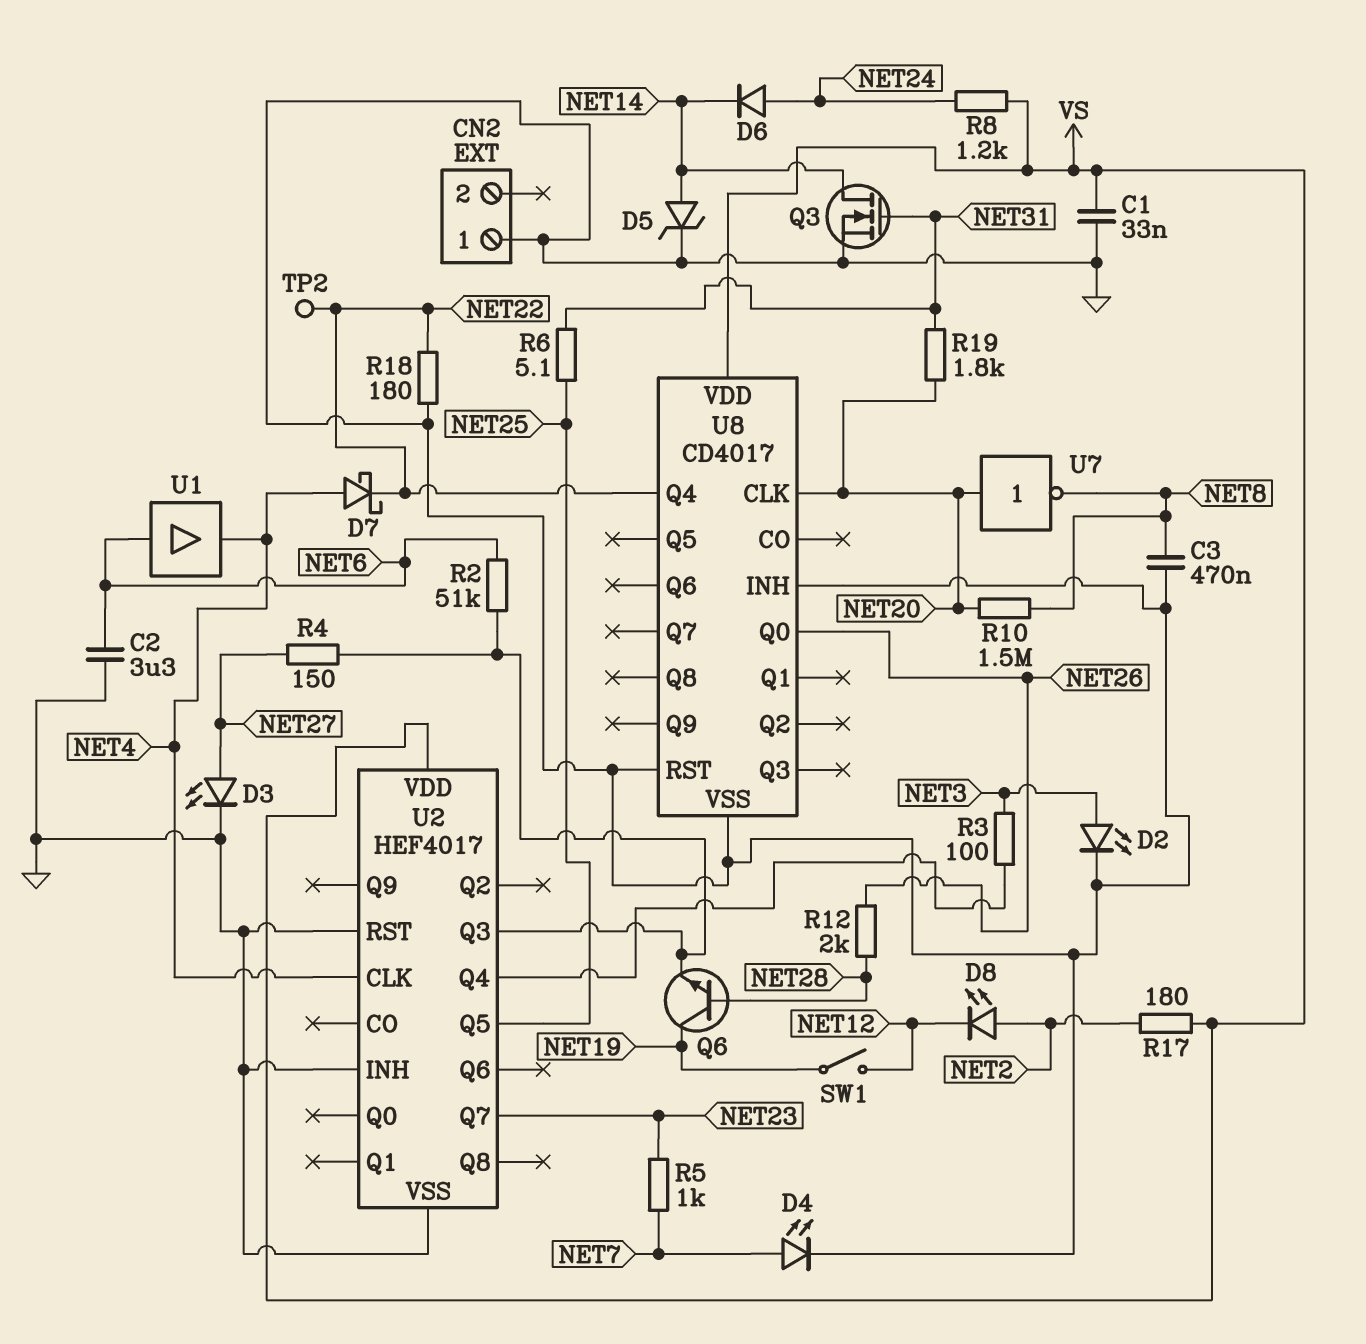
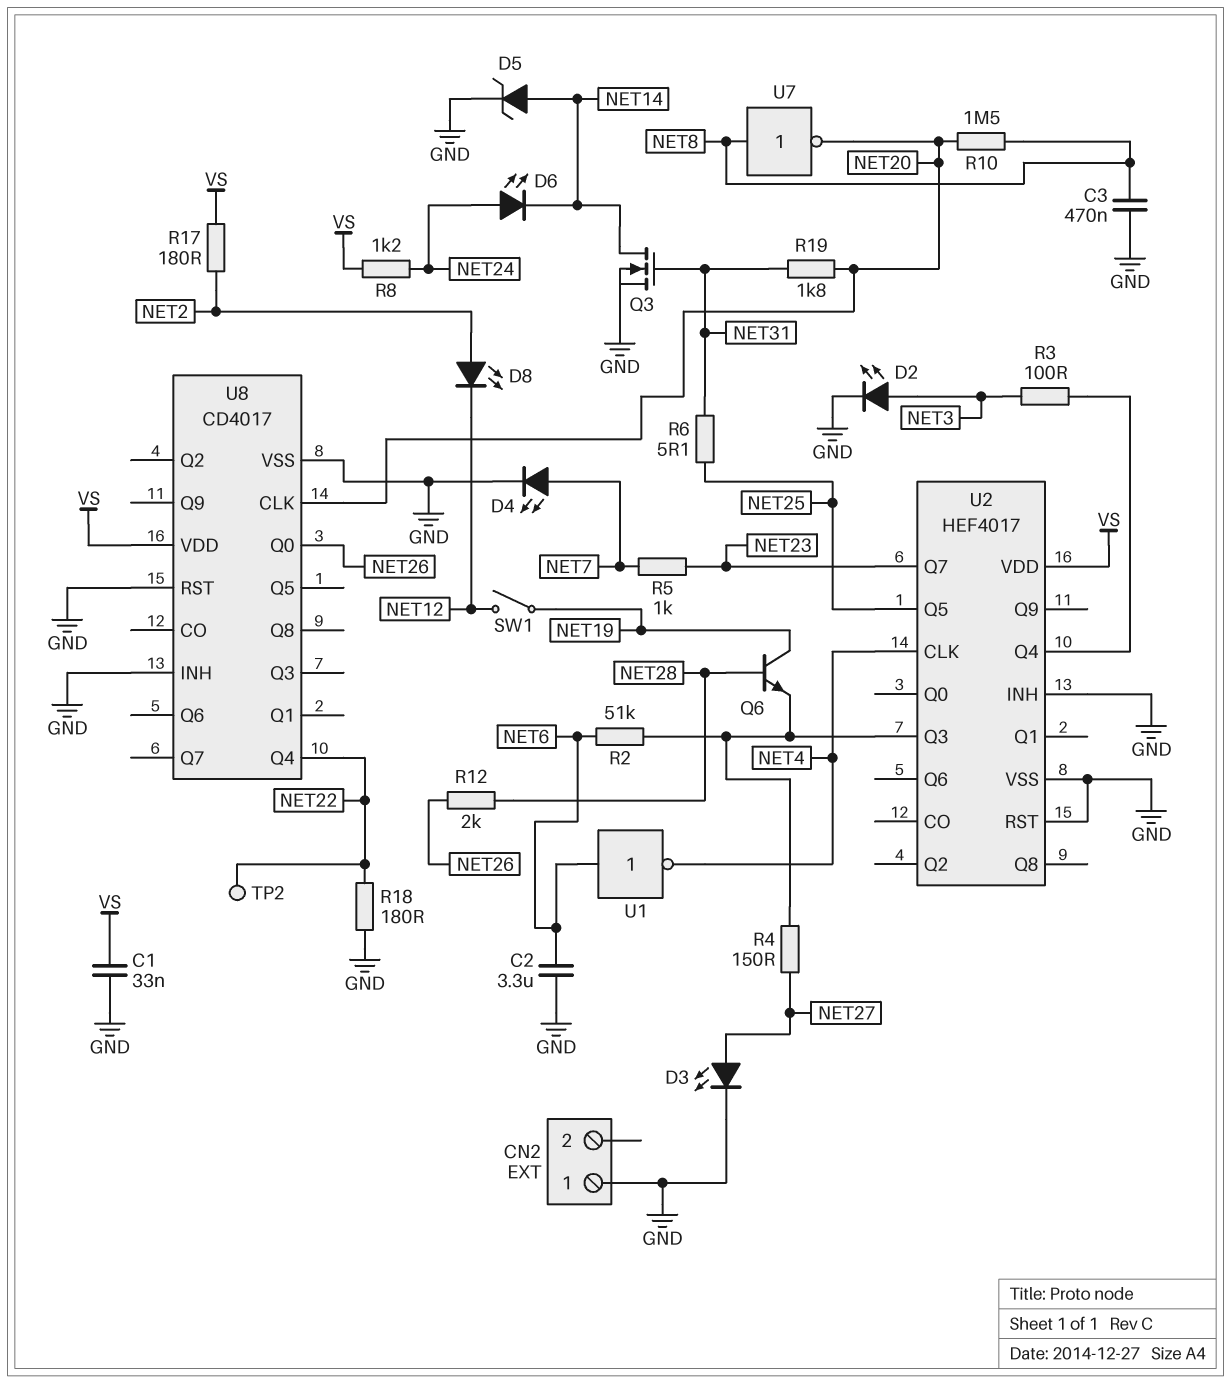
D6: diode (A NET24, K NET14) -> LED (A NET24, K NET14)
D7: schottky (A NET4, K NET22) -> none
U1: buffer (in NET6, out NET4) -> NOT (in NET6, out NET4)
U7: NOT (in NET20, out NET8) -> NOT (in NET8, out NET20)

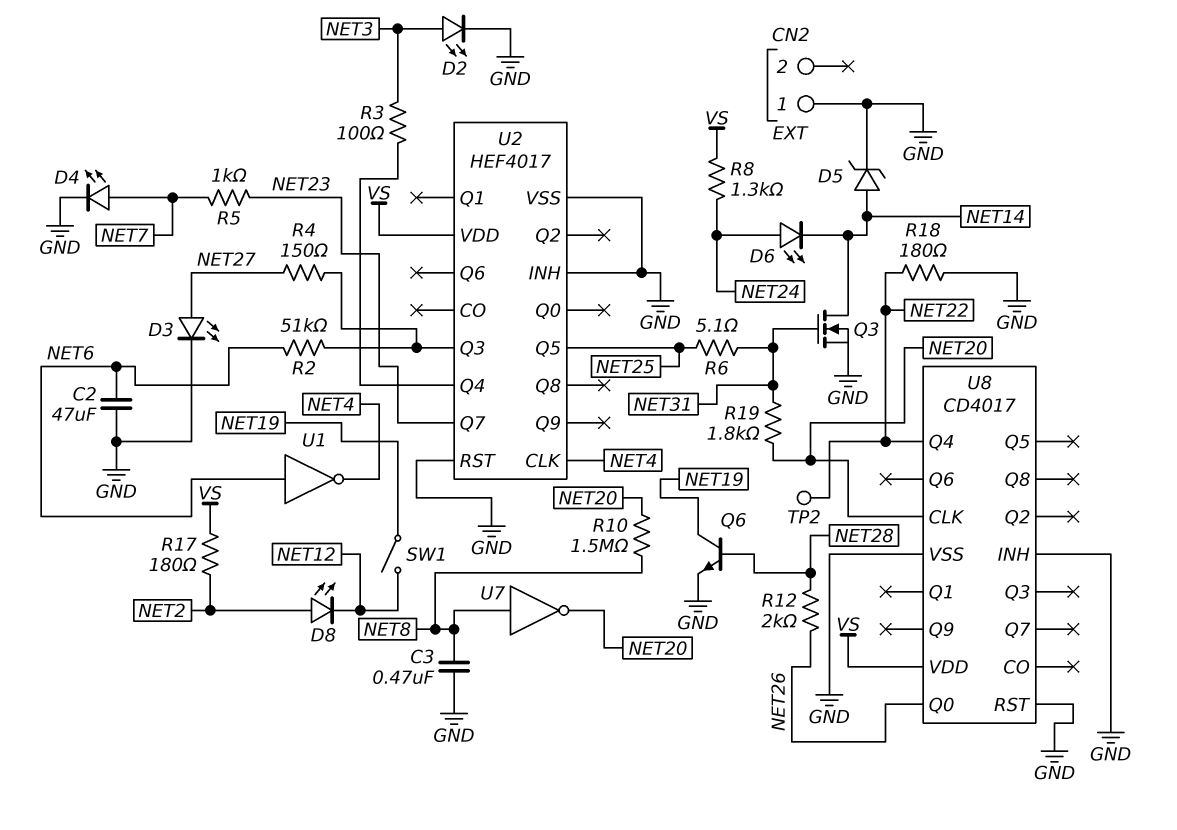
C1: 33nF (GND, VS) -> none
C2: 3.3uF (GND, NET6) -> 47uF (GND, NET6)
Q6: NPN (B NET28, C NET19, E U2/Q3) -> NPN (B NET28, C NET19, E GND)
R8: 1.2k (NET24, VS) -> 1.3k (NET24, VS)

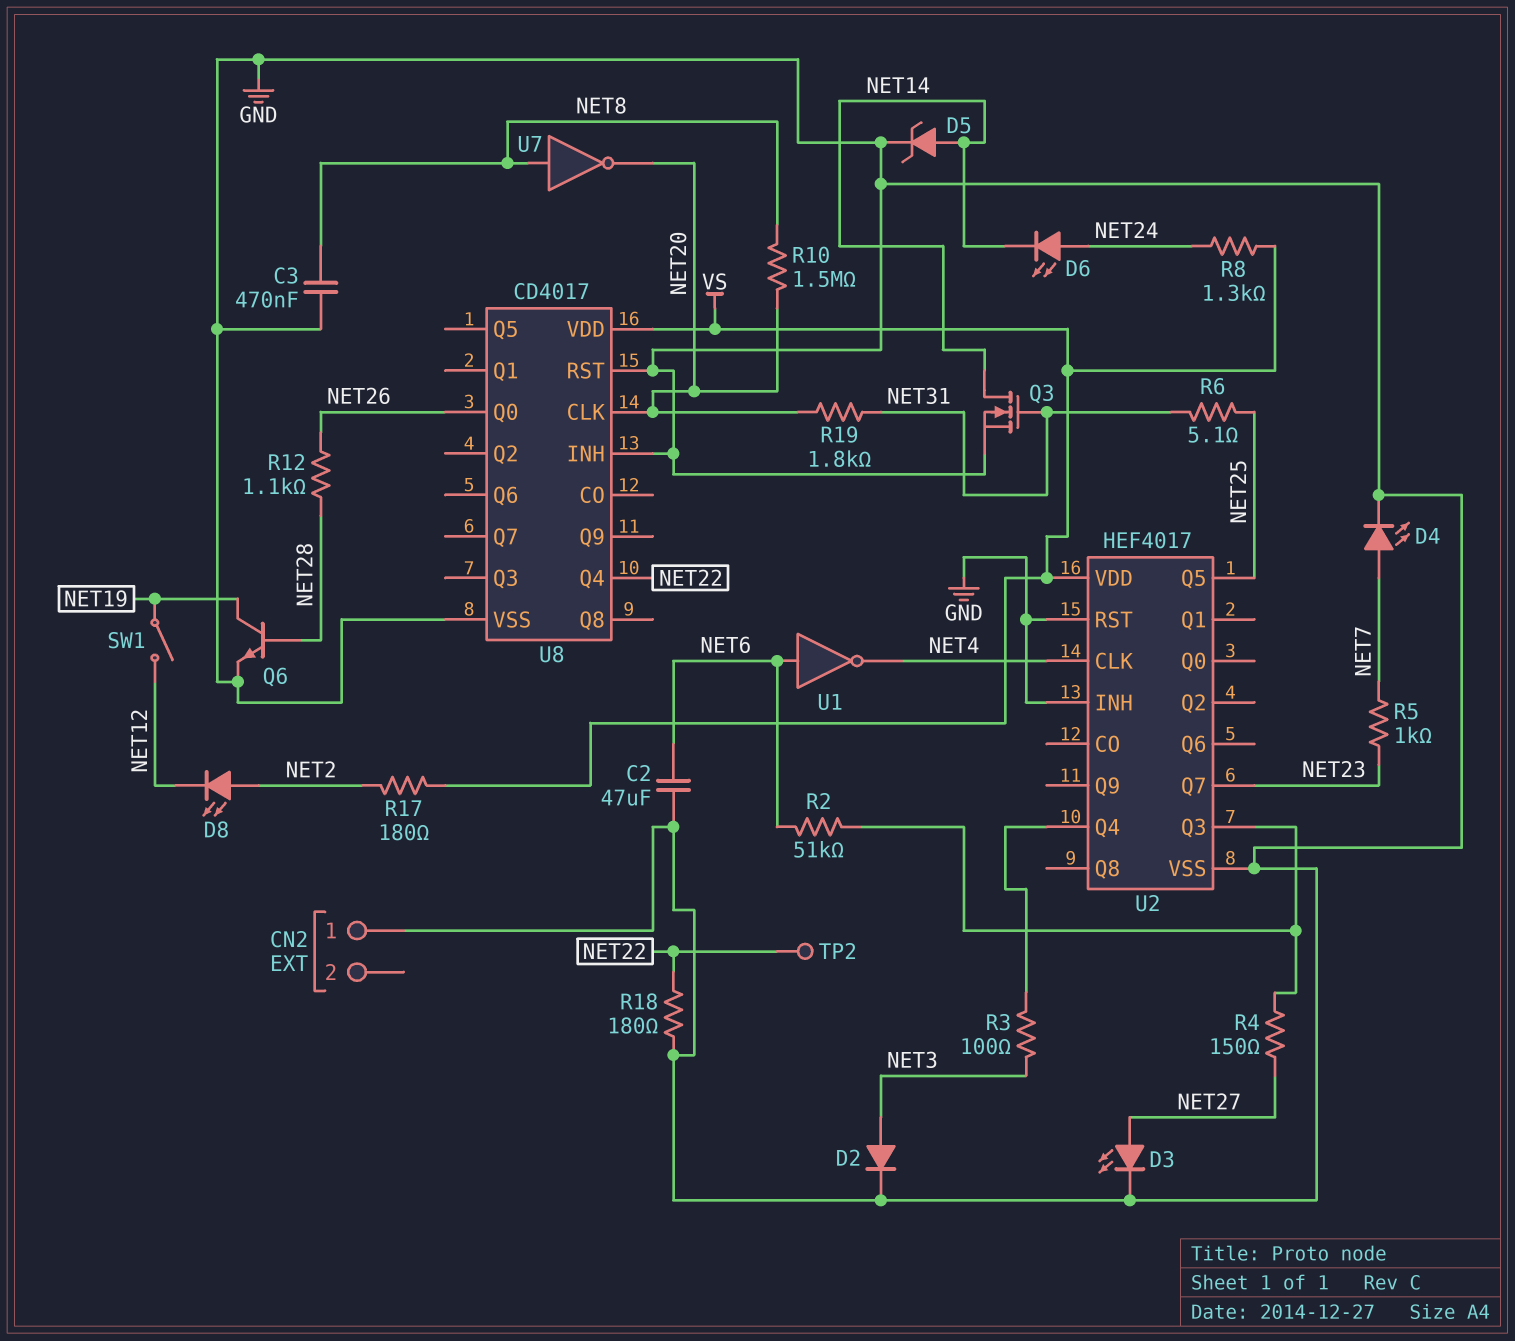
D2: LED (A NET3, K GND) -> diode (A NET3, K GND)
R12: 2k (NET26, NET28) -> 1.1k (NET26, NET28)

